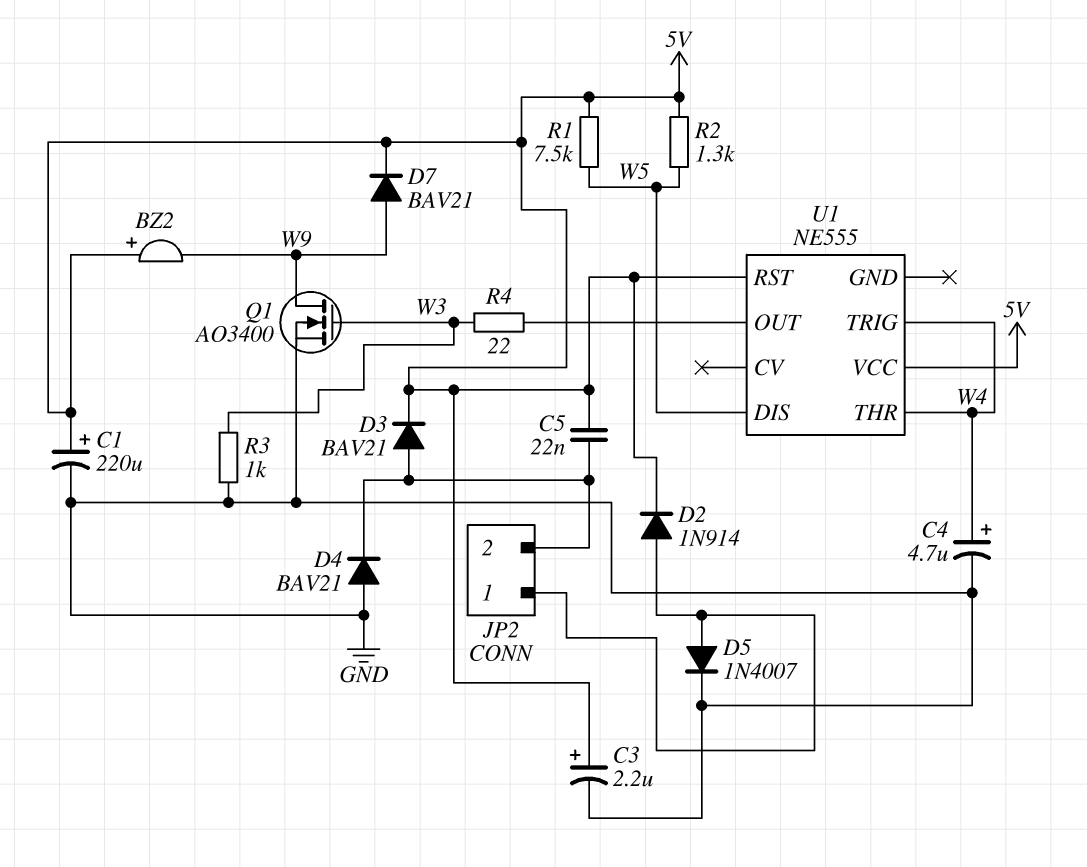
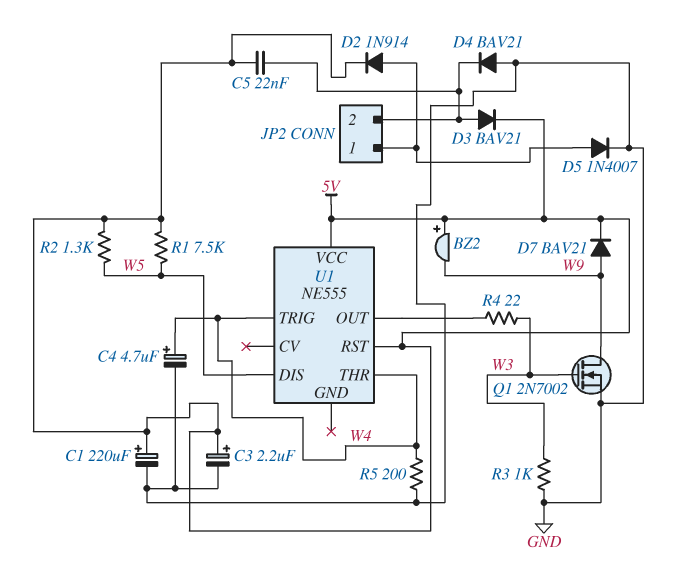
Q1: NMOS AO3400 (G W3, D W9, S GND) -> NMOS 2N7002 (G W3, D W9, S GND)
R5: none -> 200 (GND, W4)

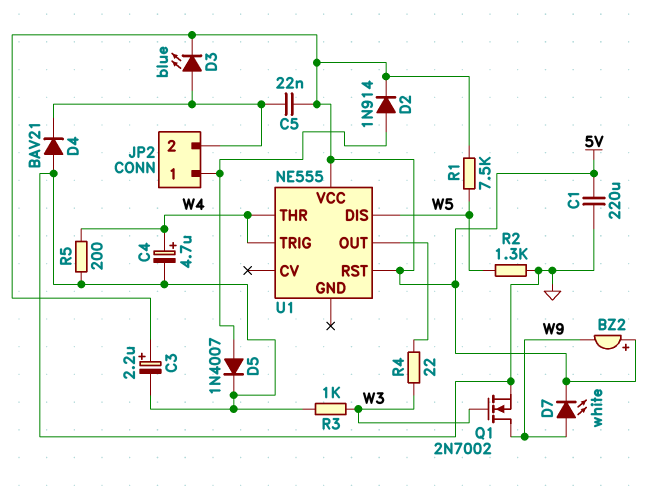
C1: 220uF (plus 5V, minus GND) -> 220uF (5V, GND)
D3: diode BAV21 (A JP2/2, K 5V) -> LED blue (A JP2/2, K 5V)
D7: diode BAV21 (A W9, K 5V) -> LED white (A W9, K 5V)
R2: 1.3k (5V, W5) -> 1.3k (GND, W5)

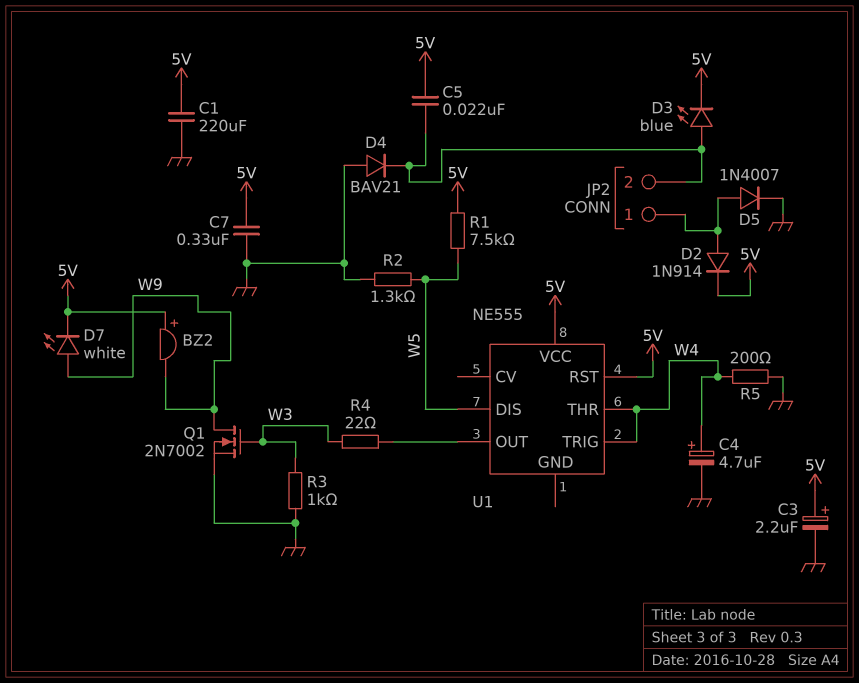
C7: none -> 330nF (5V, GND)

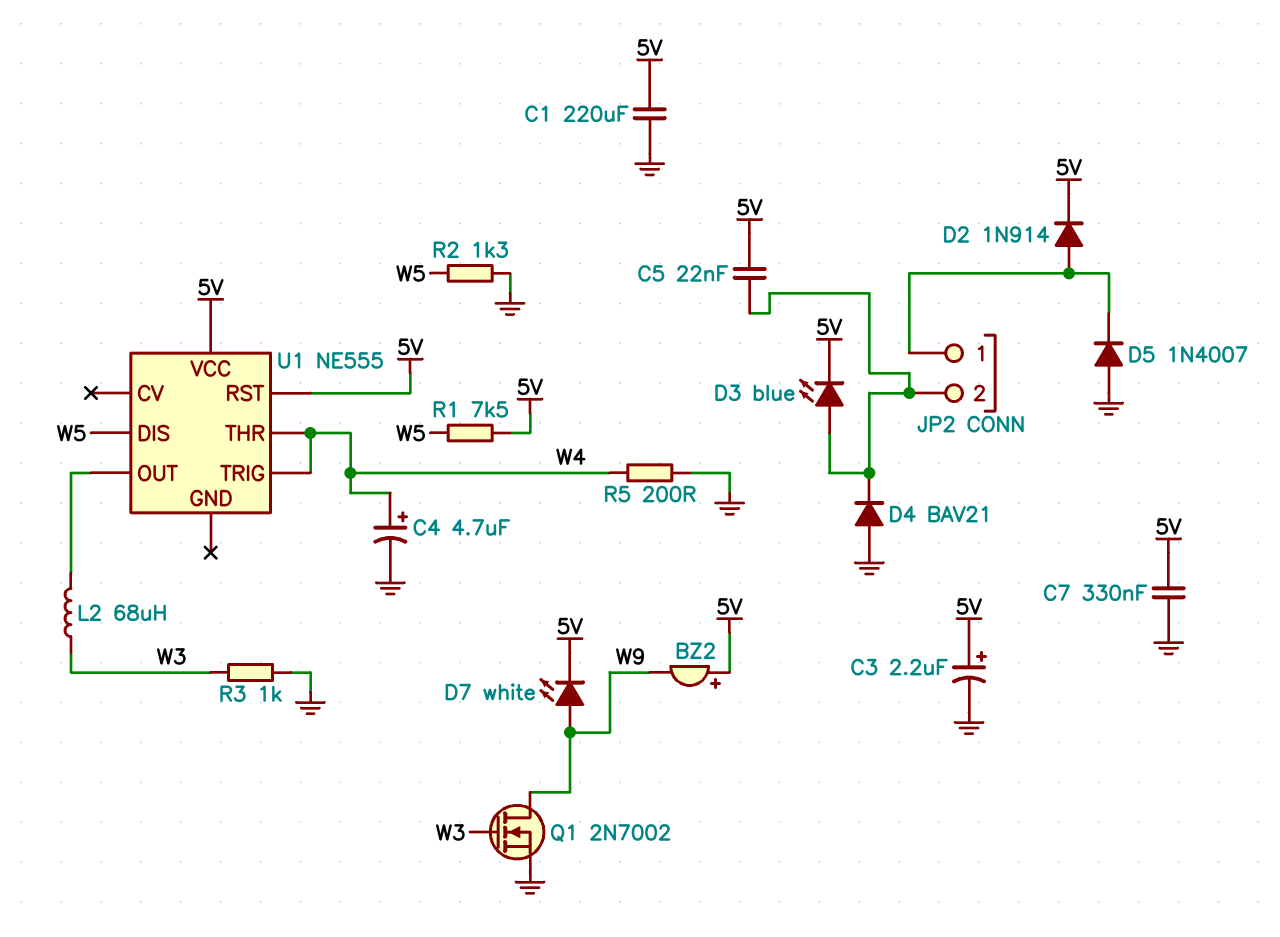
D5: diode 1N4007 (A JP2/1, K GND) -> diode 1N4007 (A GND, K JP2/1)
L2: none -> 68uH (U1/OUT, W3)
R4: 22 (U1/OUT, W3) -> none

